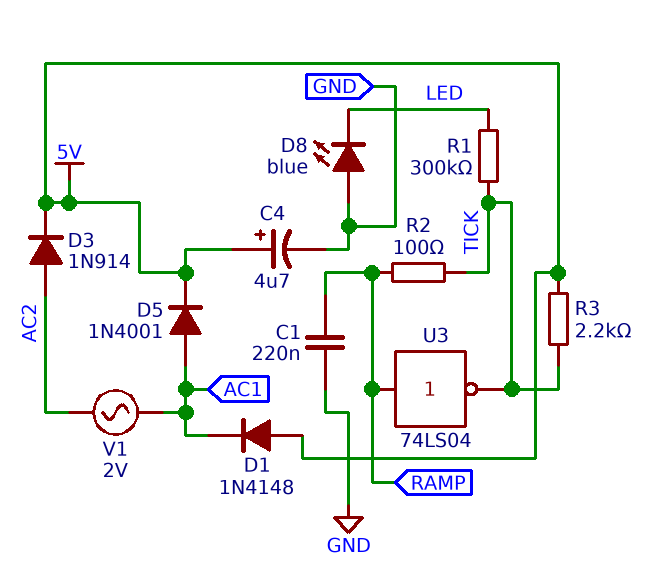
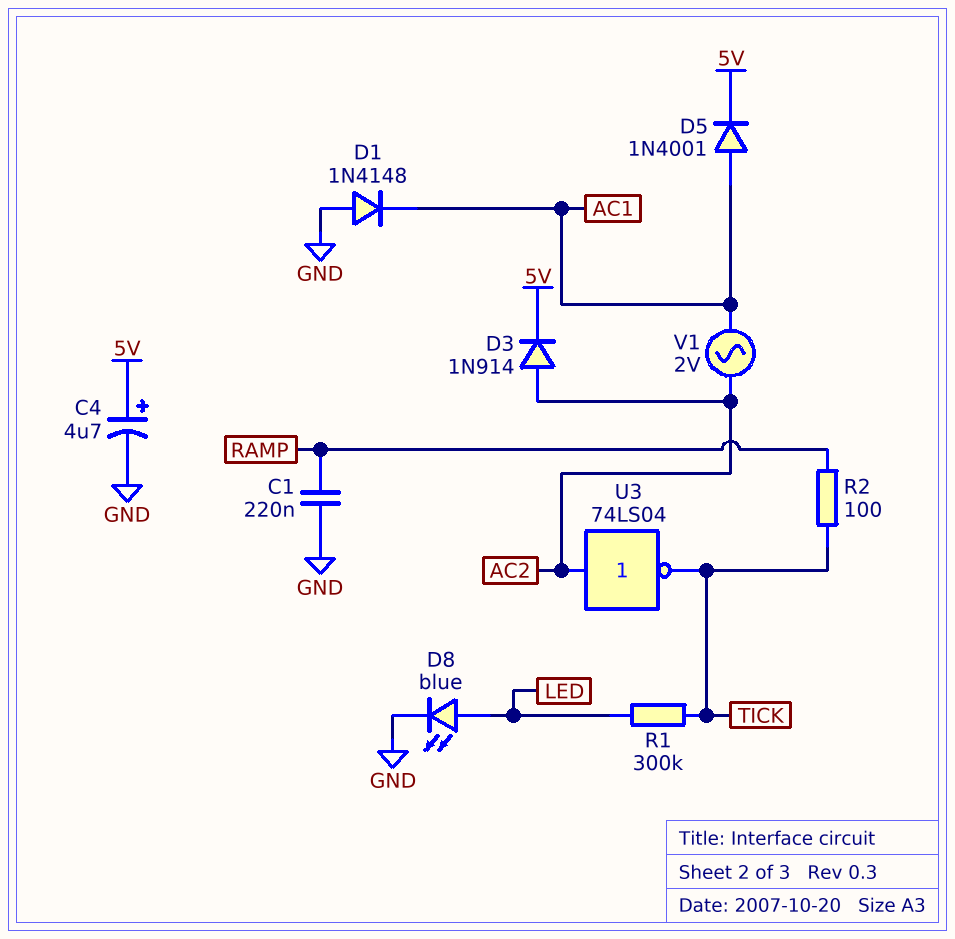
D1: diode 1N4148 (A 5V, K AC1) -> diode 1N4148 (A GND, K AC1)
D8: LED blue (A GND, K LED) -> LED blue (A LED, K GND)
R3: 2.2k (5V, TICK) -> none
U3: NOT 74LS04 (in RAMP, out TICK) -> NOT 74LS04 (in AC2, out TICK)

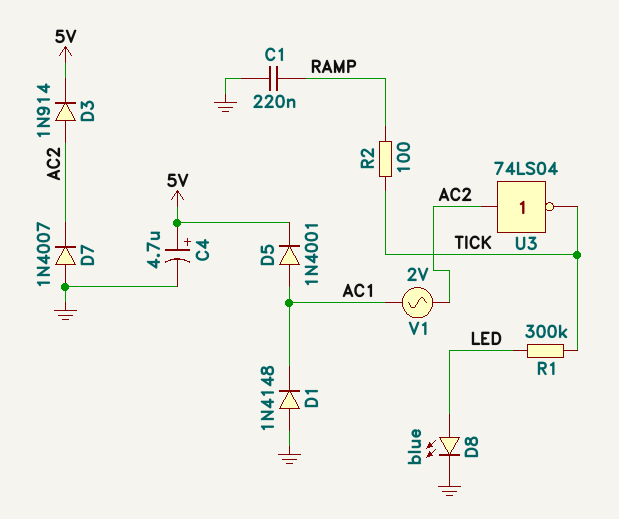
D7: none -> diode 1N4007 (A GND, K AC2)

